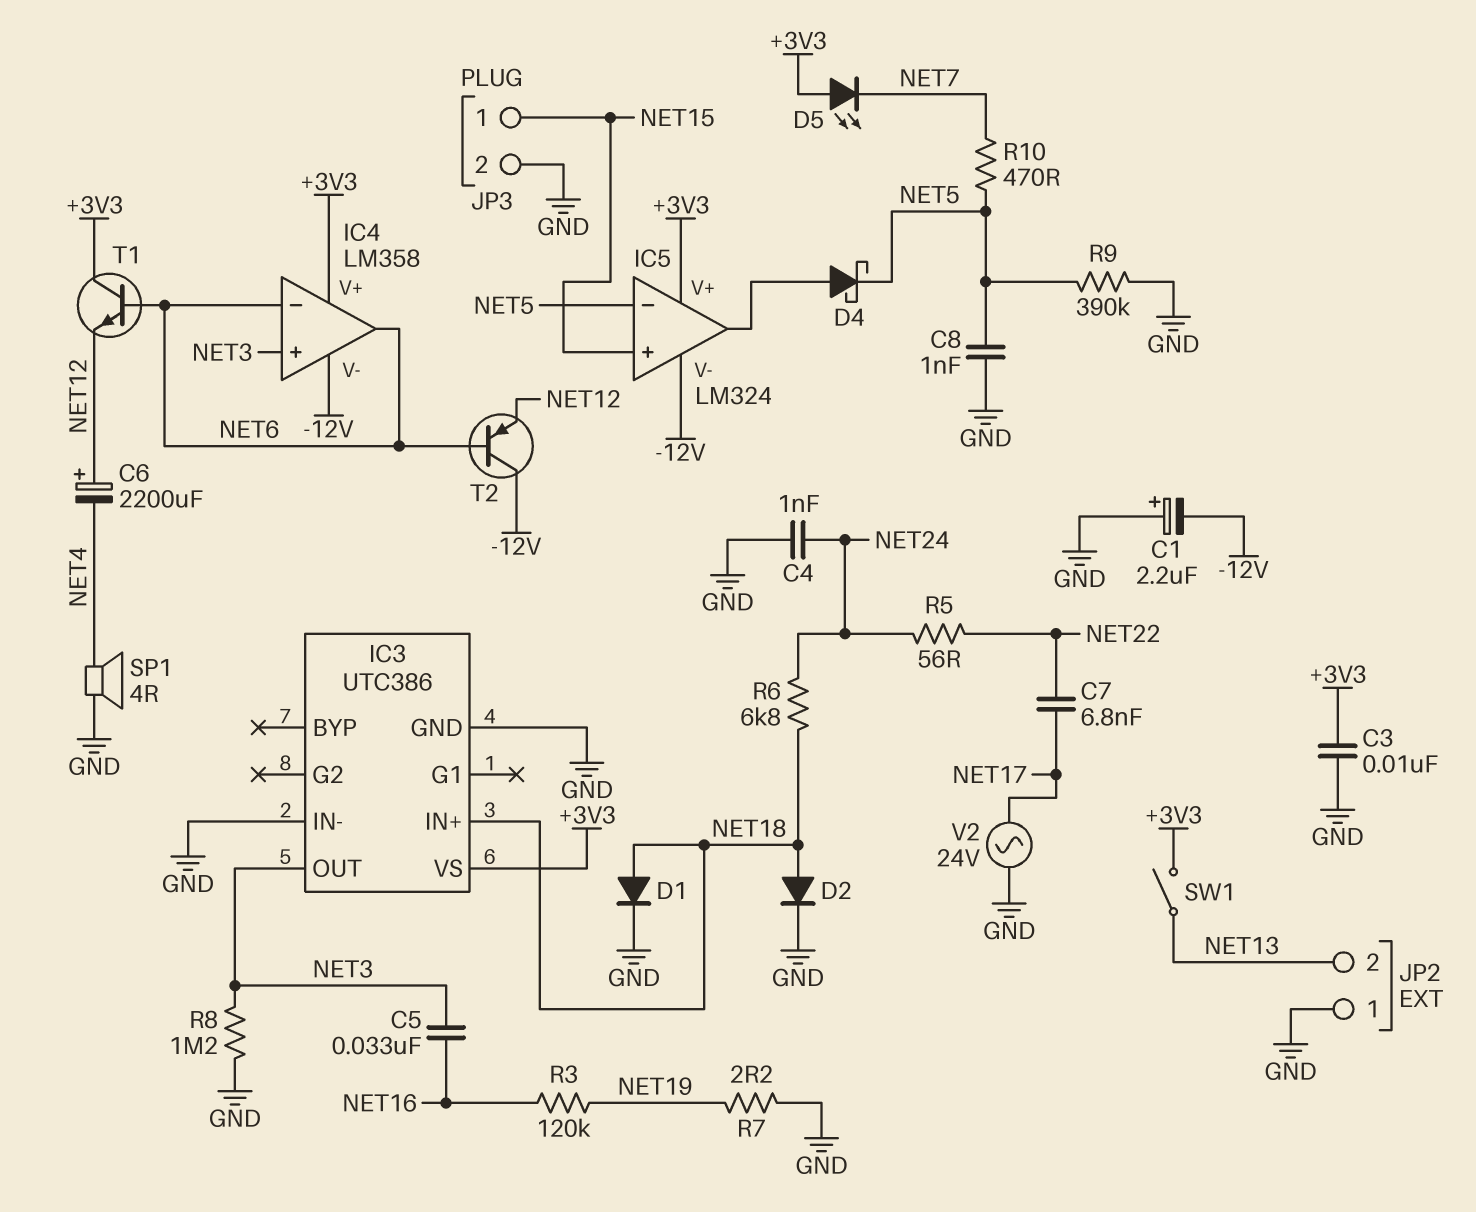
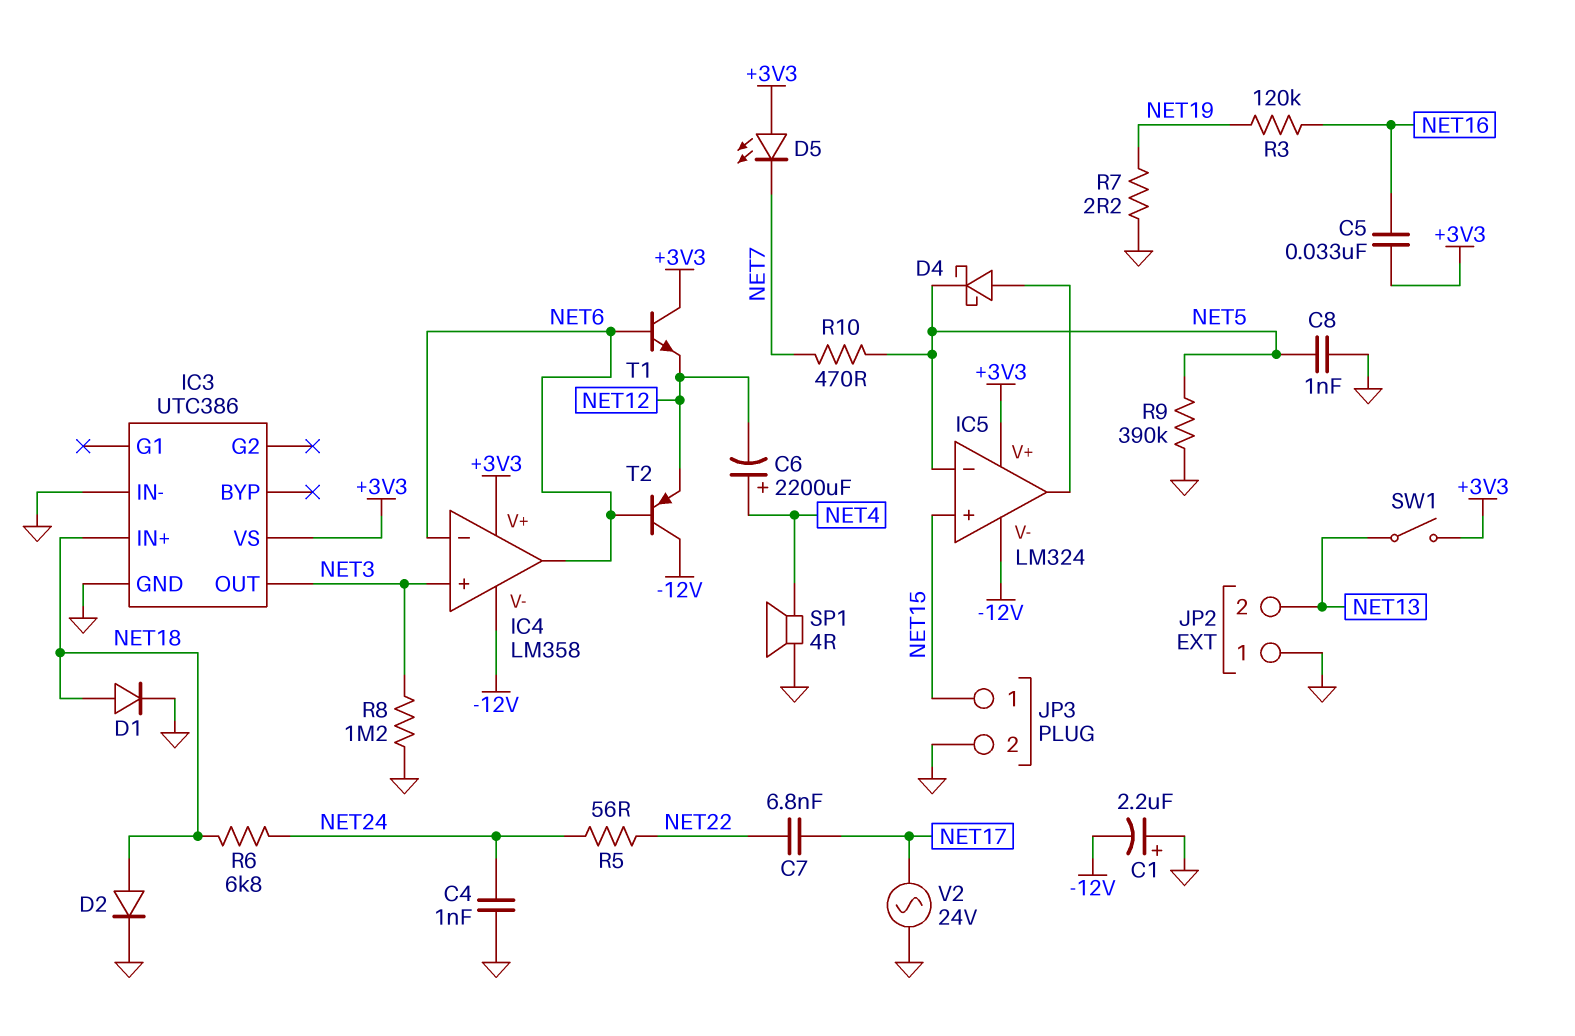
C3: 10nF (+3V3, GND) -> none
C5: 33nF (NET3, NET16) -> 33nF (+3V3, NET16)
C6: 2200uF (plus NET12, minus NET4) -> 2200uF (plus NET4, minus NET12)

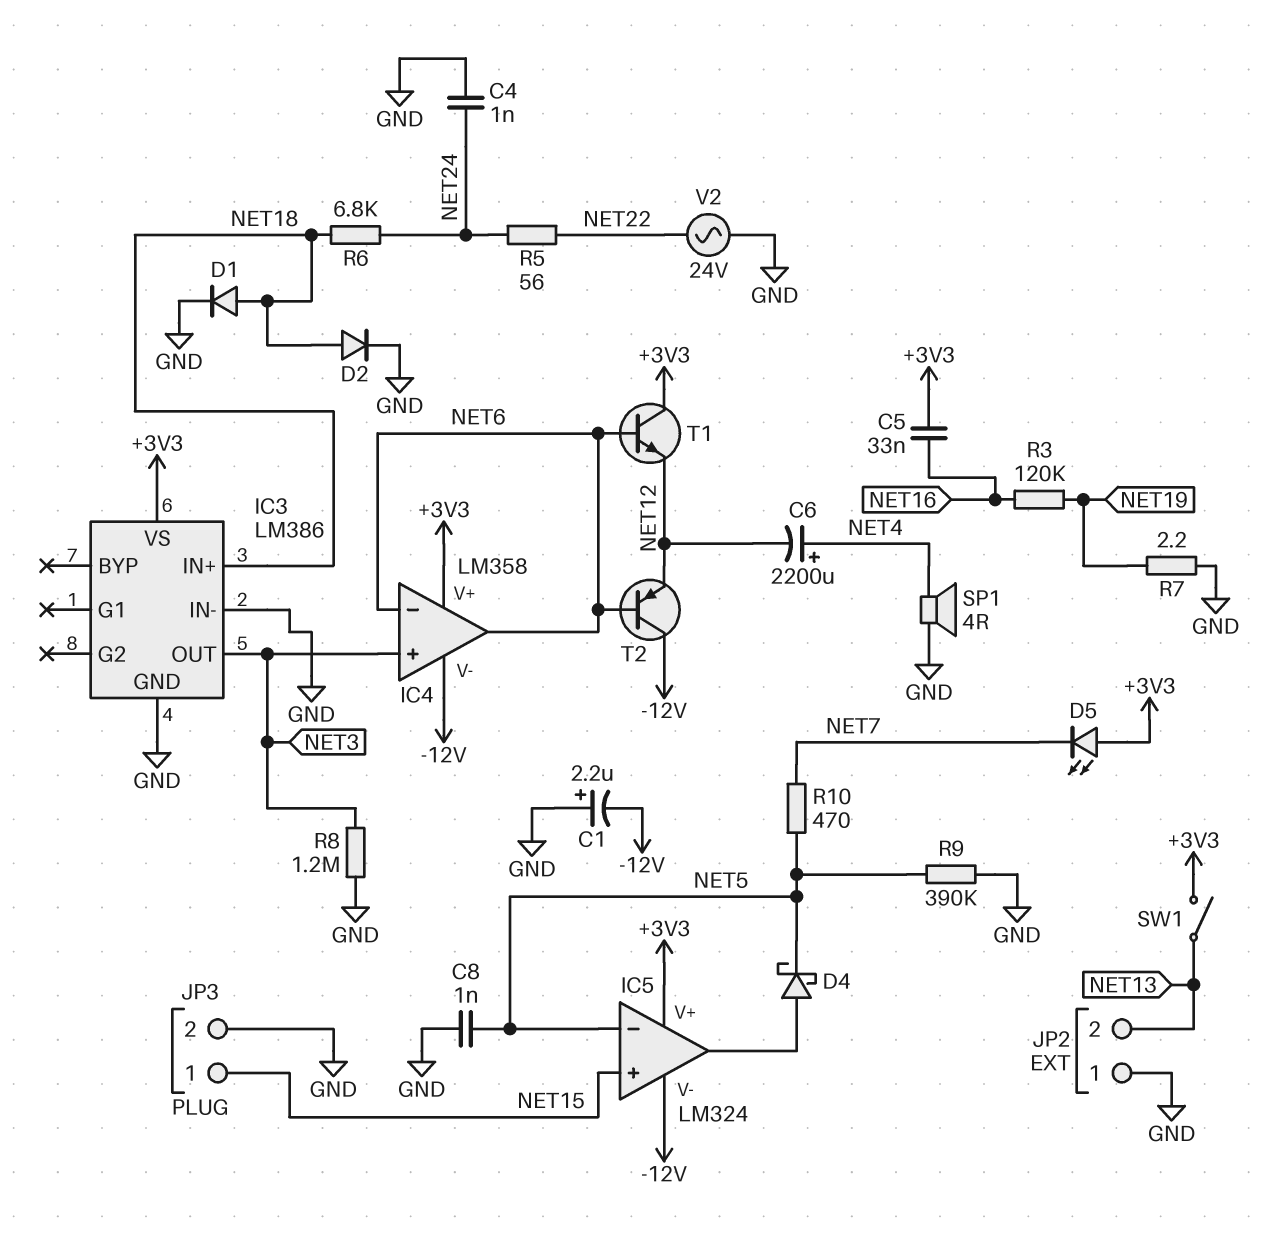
C7: 6.8nF (NET17, NET22) -> none
IC3: UTC386 -> LM386
V2: AC 24V (GND, NET17) -> AC 24V (GND, NET22)

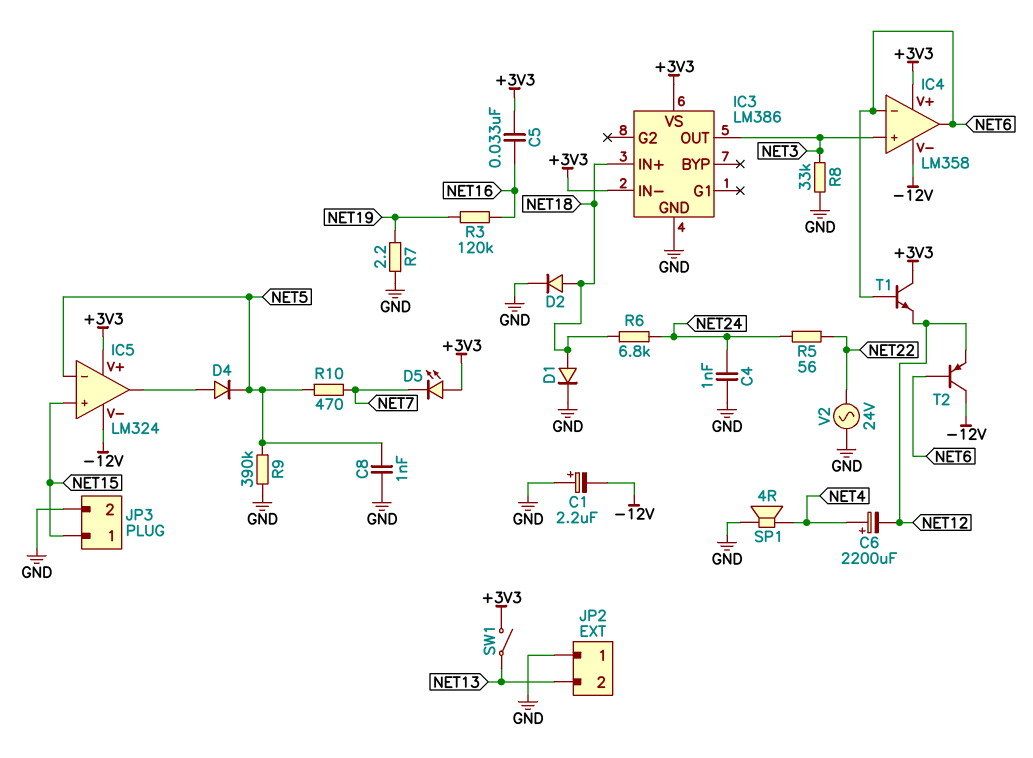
D4: schottky (A IC5/out, K NET5) -> diode (A IC5/out, K NET5)
IC3 pin IN-: GND -> +3V3
R8: 1.2M (GND, NET3) -> 33k (GND, NET3)

